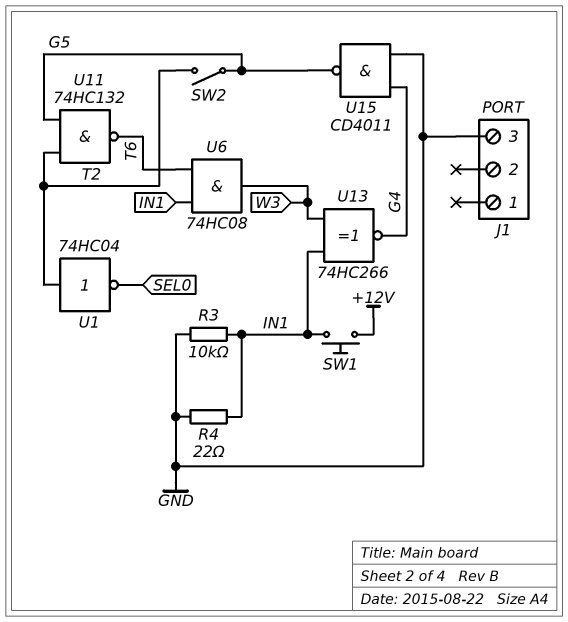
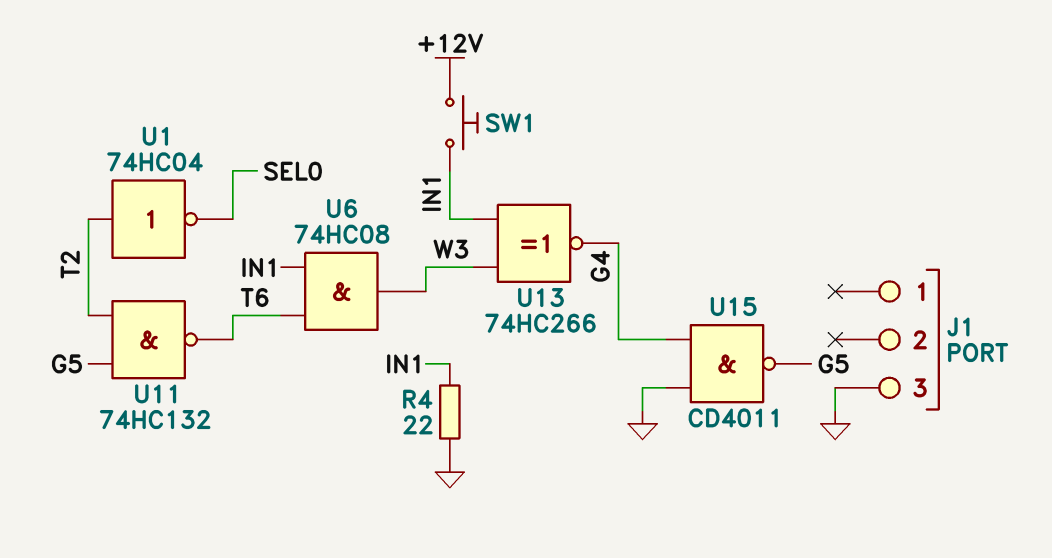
R3: 10k (GND, IN1) -> none
SW2: switch (G5, T2) -> none

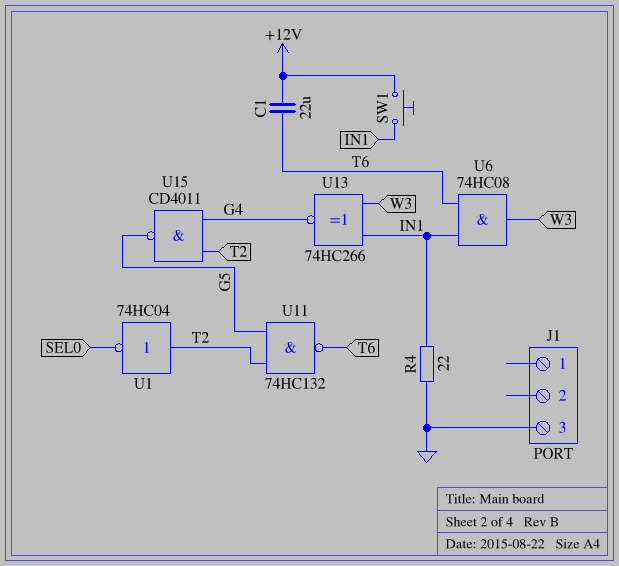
C1: none -> 22uF (+12V, T6)
U15: NAND CD4011 (in G4, in GND, out G5) -> NAND CD4011 (in G4, in T2, out G5)

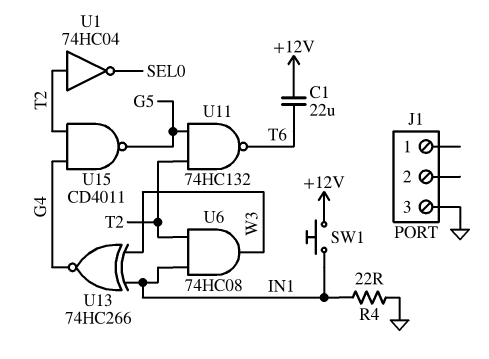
U6: AND 74HC08 (in IN1, in T6, out W3) -> AND 74HC08 (in IN1, in T2, out W3)

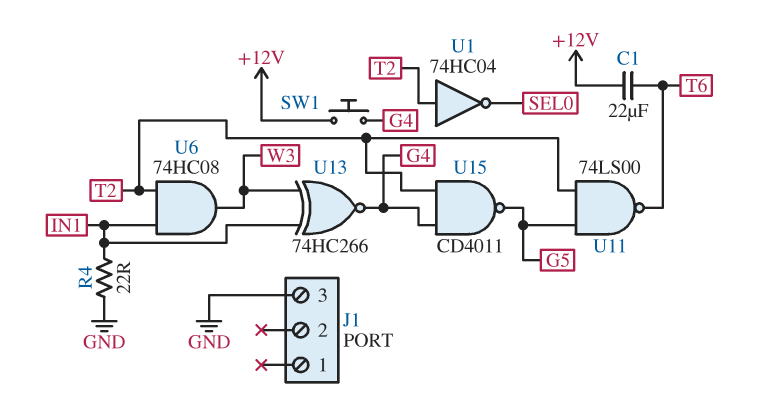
SW1: button (+12V, IN1) -> button (+12V, G4)
U11: NAND 74HC132 (in G5, in T2, out T6) -> NAND 74LS00 (in G5, in T2, out T6)

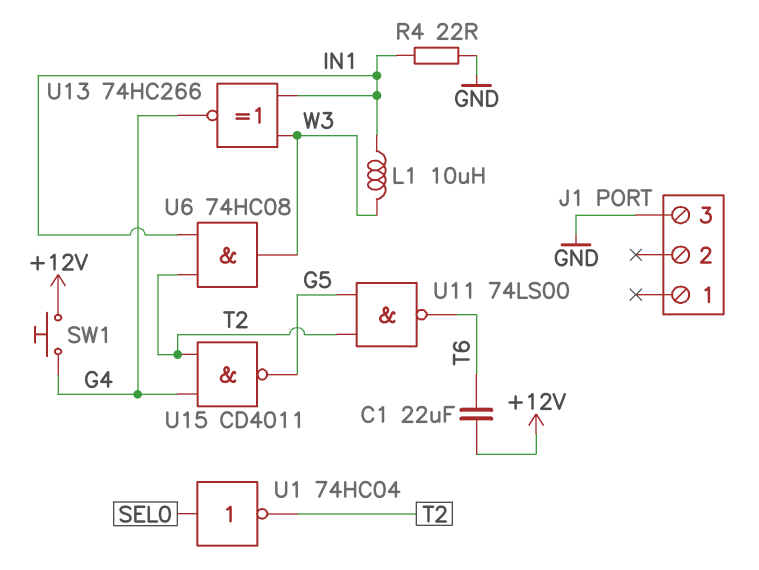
L1: none -> 10uH (IN1, W3)
U1: NOT 74HC04 (in T2, out SEL0) -> NOT 74HC04 (in SEL0, out T2)

